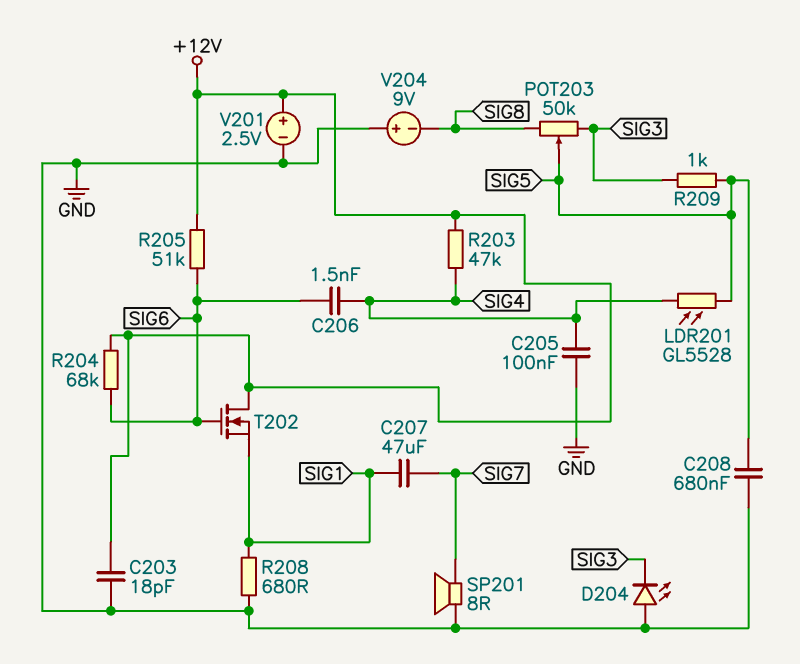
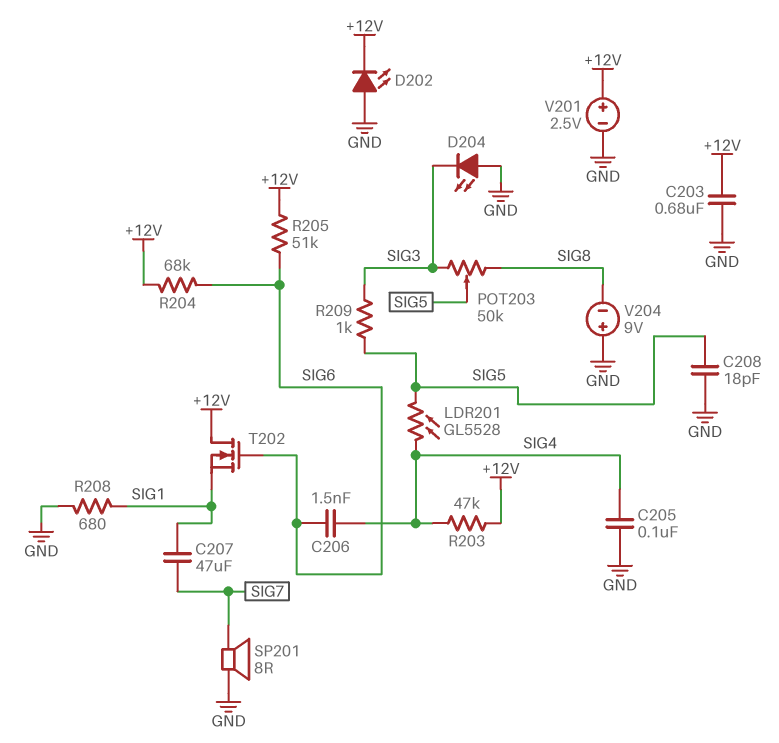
C203: 18pF (+12V, GND) -> 680nF (+12V, GND)
C208: 680nF (GND, SIG5) -> 18pF (GND, SIG5)
D202: none -> LED (A GND, K +12V)

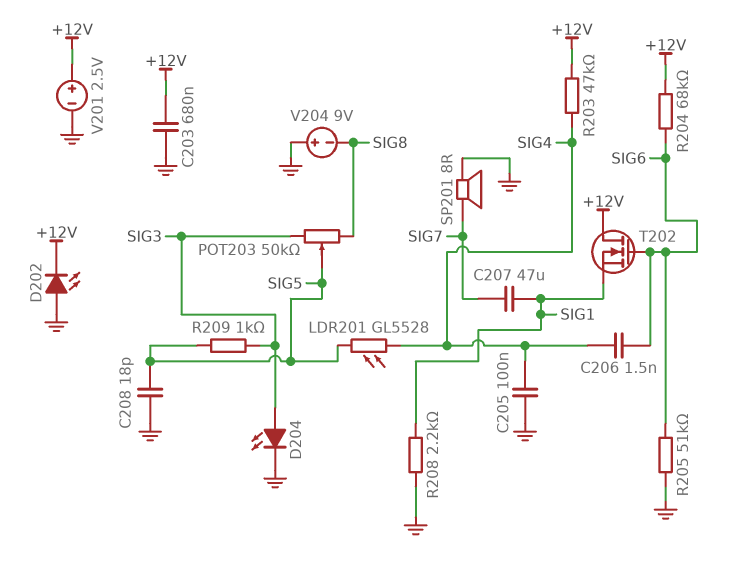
D204: LED (A GND, K SIG3) -> LED (A SIG3, K GND)
R205: 51k (+12V, SIG6) -> 51k (GND, SIG6)
R208: 680 (GND, SIG1) -> 2.2k (GND, SIG1)

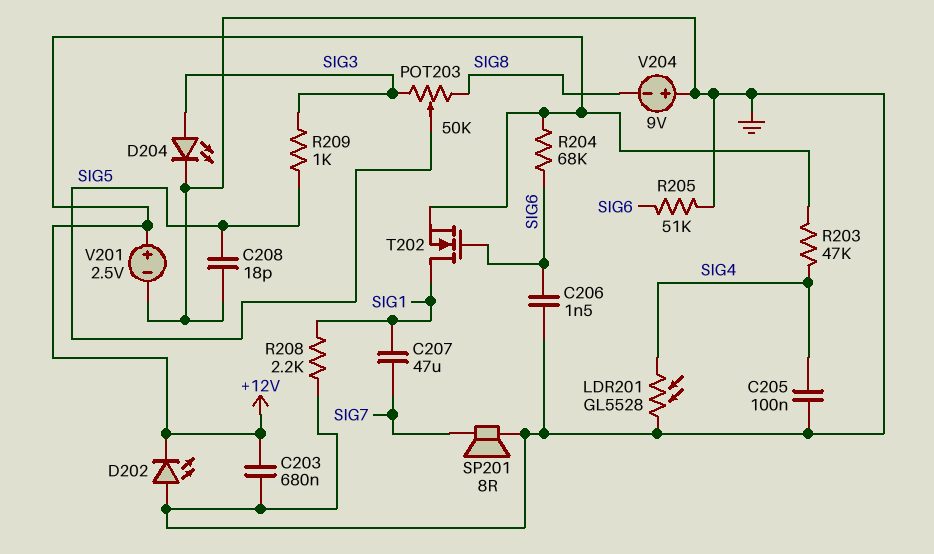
C206: 1.5nF (SIG4, SIG6) -> 1.5nF (GND, SIG6)
LDR201: GL5528 (SIG4, SIG5) -> GL5528 (GND, SIG4)
T202: NMOS (G SIG6, D +12V, S SIG1) -> NMOS (G SIG6, D SIG1, S +12V)

